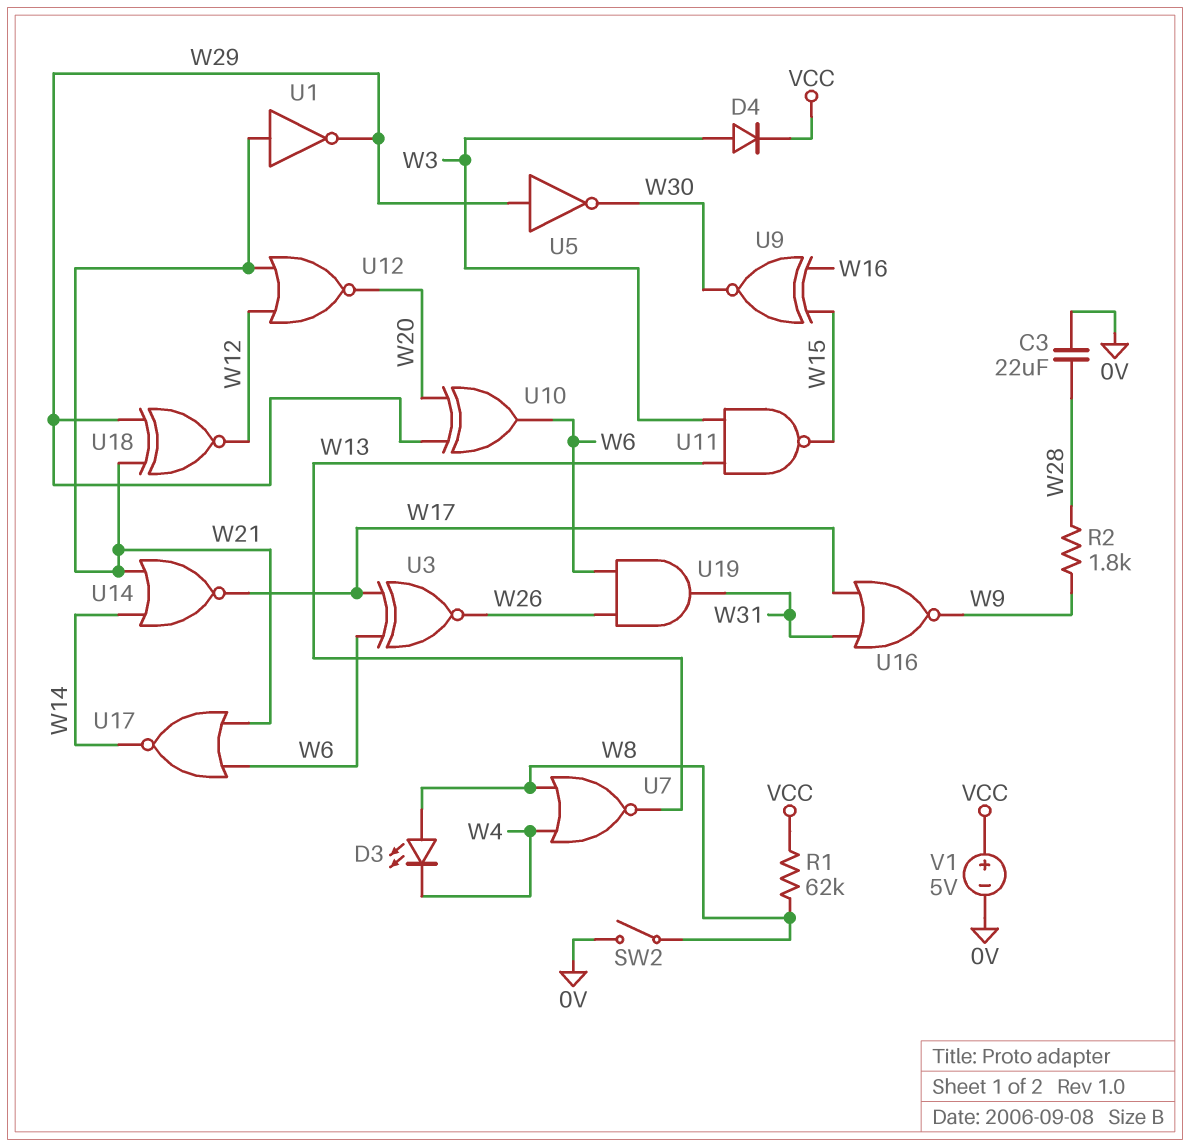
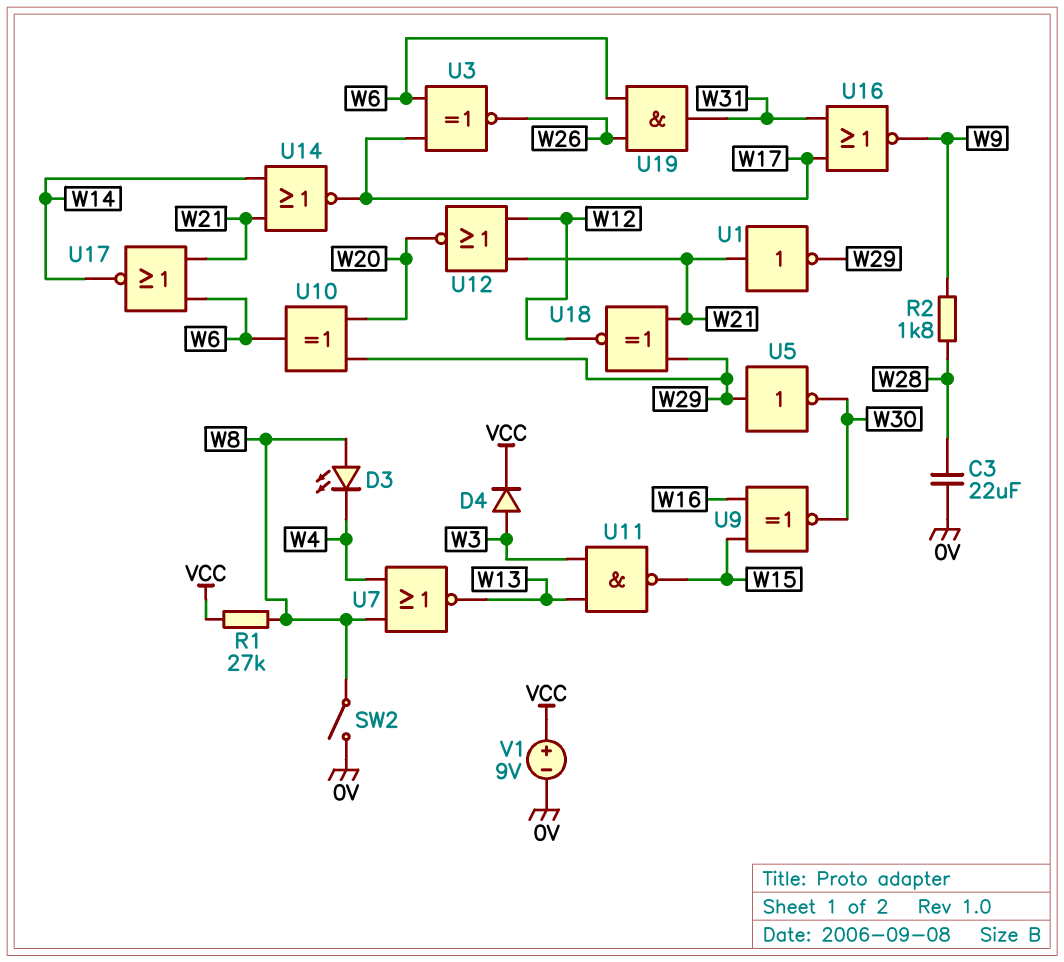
R1: 62k (VCC, W8) -> 27k (VCC, W8)
V1: 5V (plus VCC, minus 0V) -> 9V (plus VCC, minus 0V)

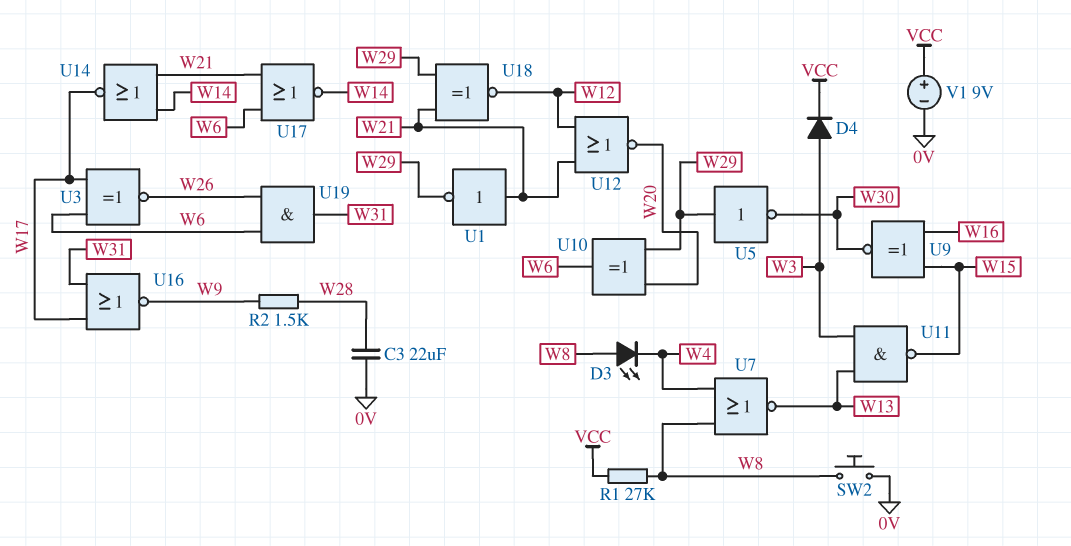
R2: 1.8k (W9, W28) -> 1.5k (W9, W28)
SW2: switch (0V, W8) -> button (0V, W8)

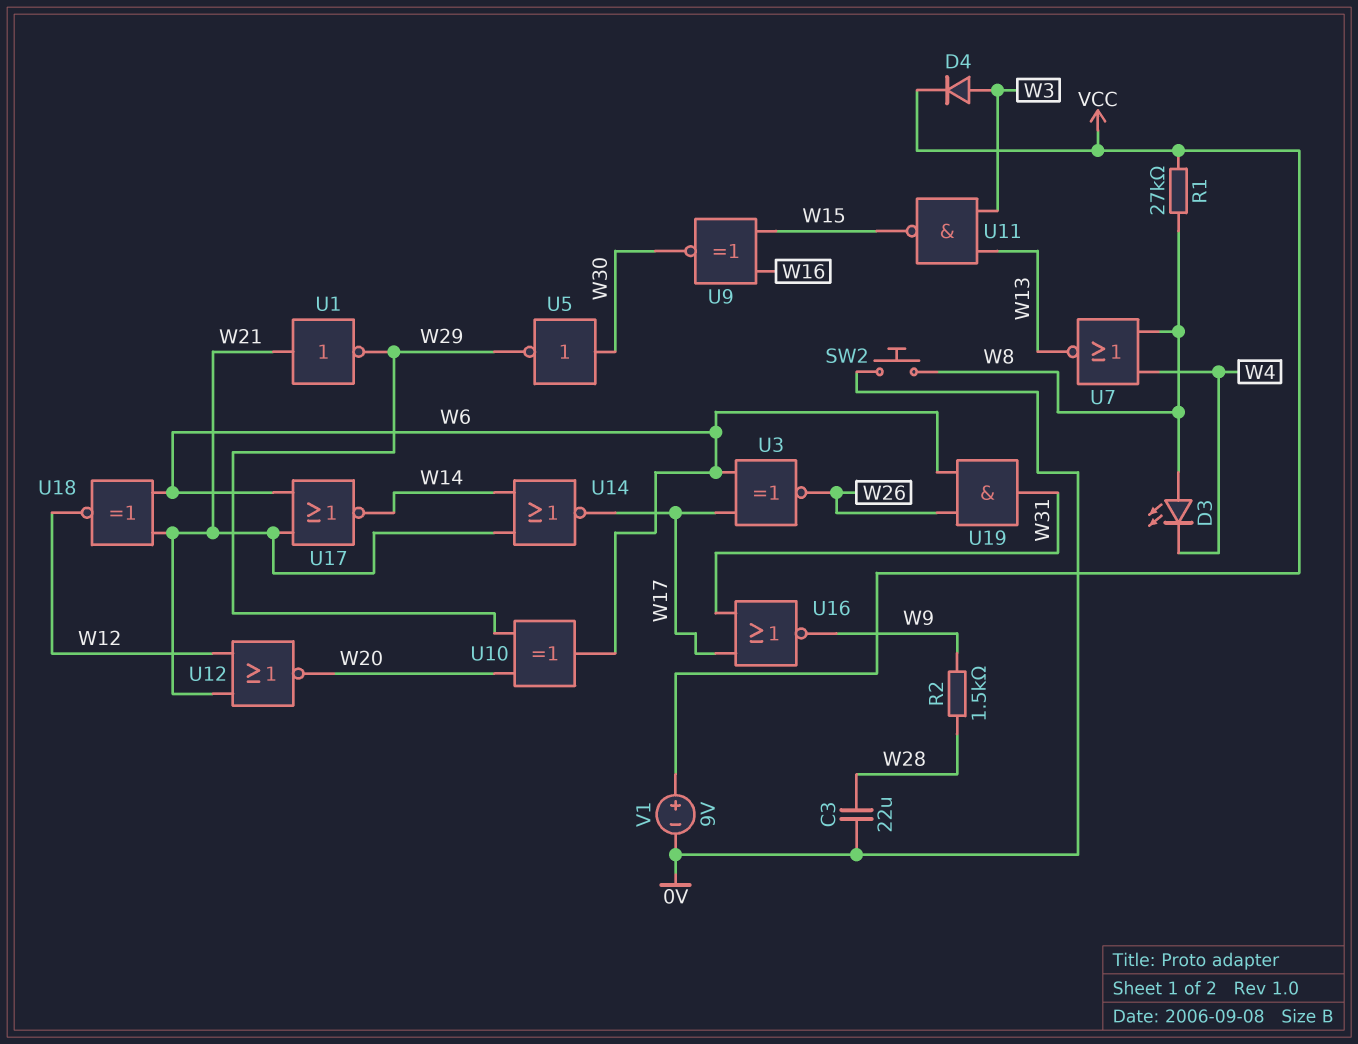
U5: NOT (in W29, out W30) -> NOT (in W30, out W29)
U18: XNOR (in W21, in W29, out W12) -> XNOR (in W6, in W21, out W12)

